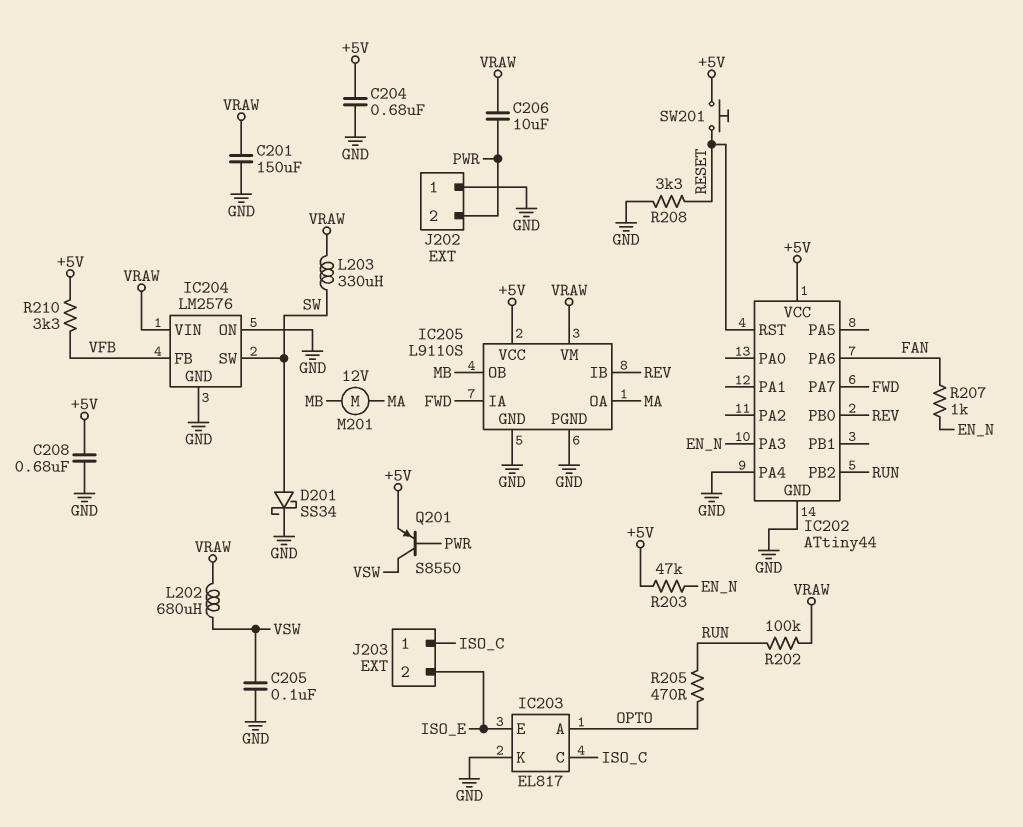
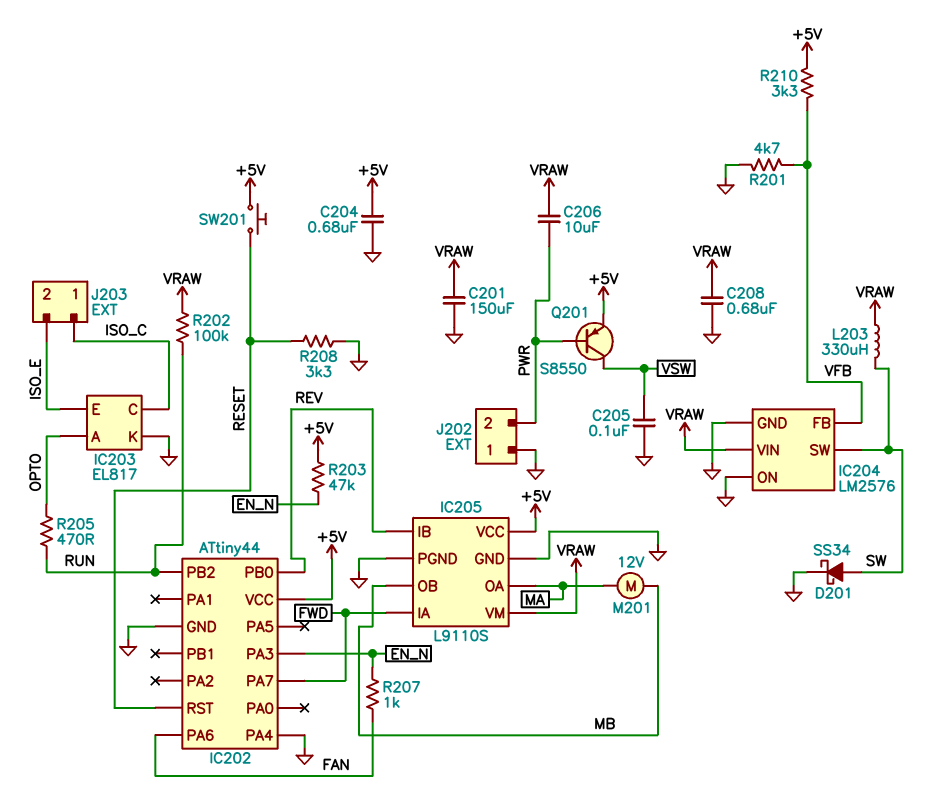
C208: 680nF (+5V, GND) -> 680nF (GND, VRAW)
L202: 680uH (VRAW, VSW) -> none
R201: none -> 4.7k (GND, VFB)

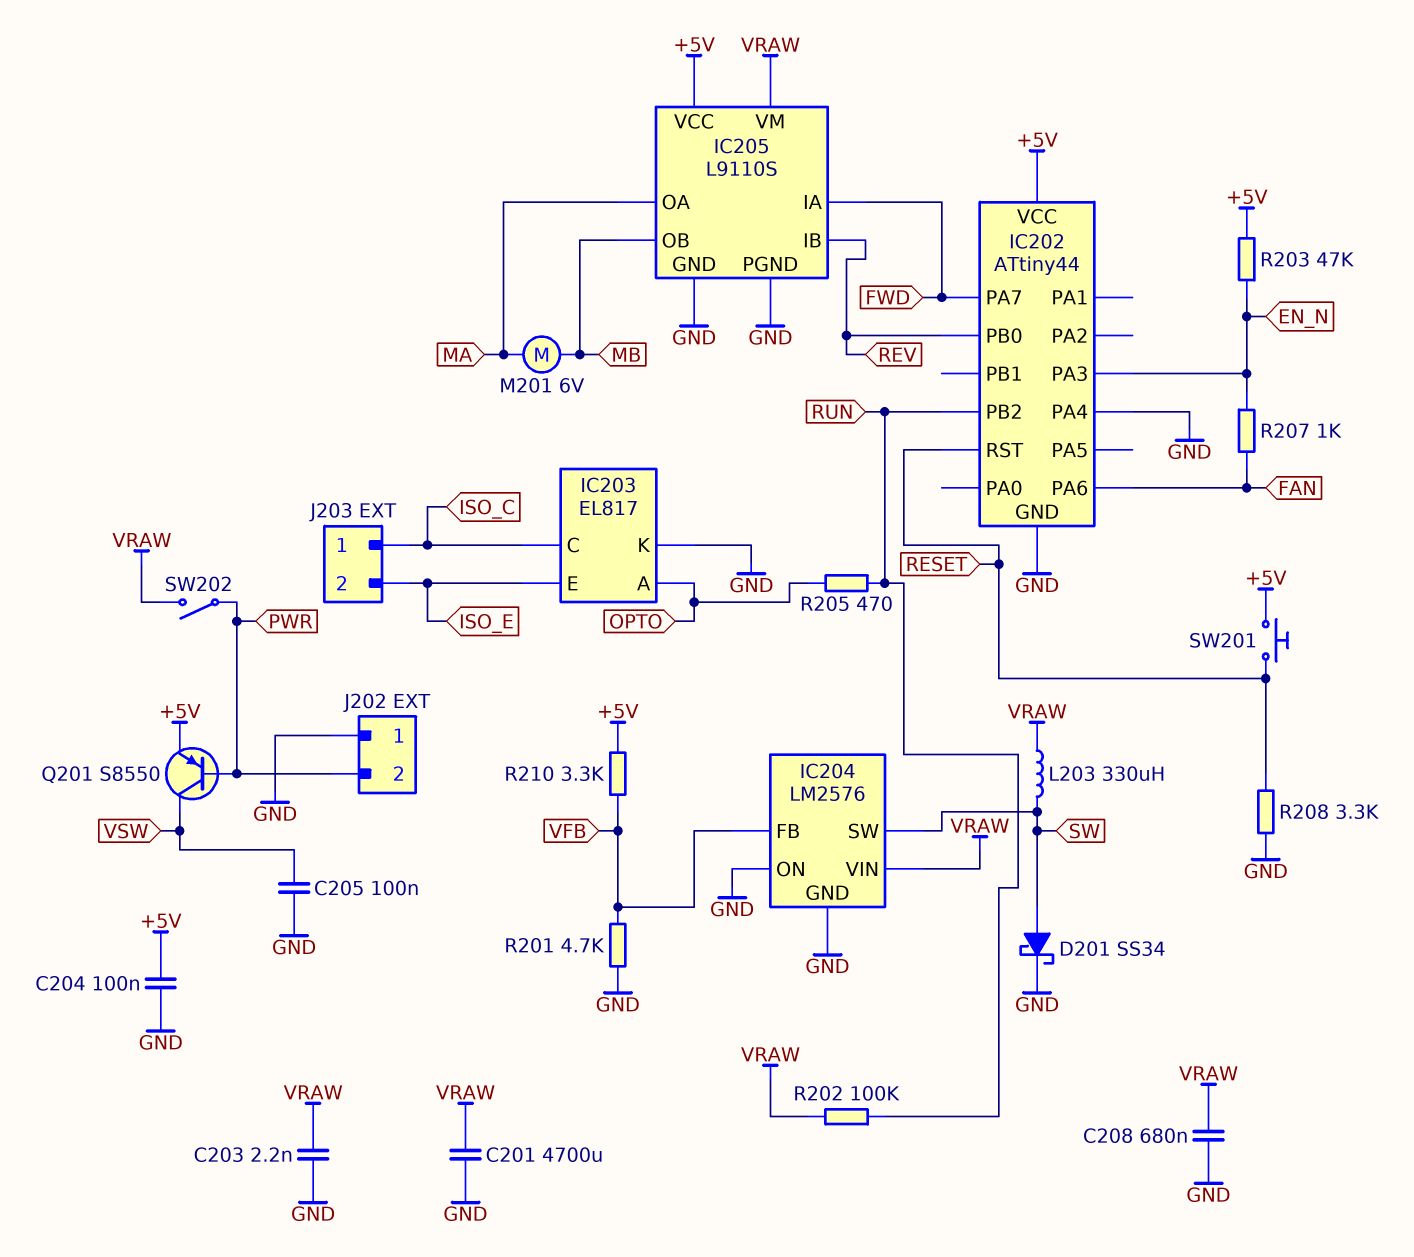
C201: 150uF (GND, VRAW) -> 4700uF (GND, VRAW)
C203: none -> 2.2nF (GND, VRAW)
C204: 680nF (+5V, GND) -> 100nF (+5V, GND)
C206: 10uF (PWR, VRAW) -> none
M201: motor 12V (MA, MB) -> motor 6V (MA, MB)
SW202: none -> switch (PWR, VRAW)

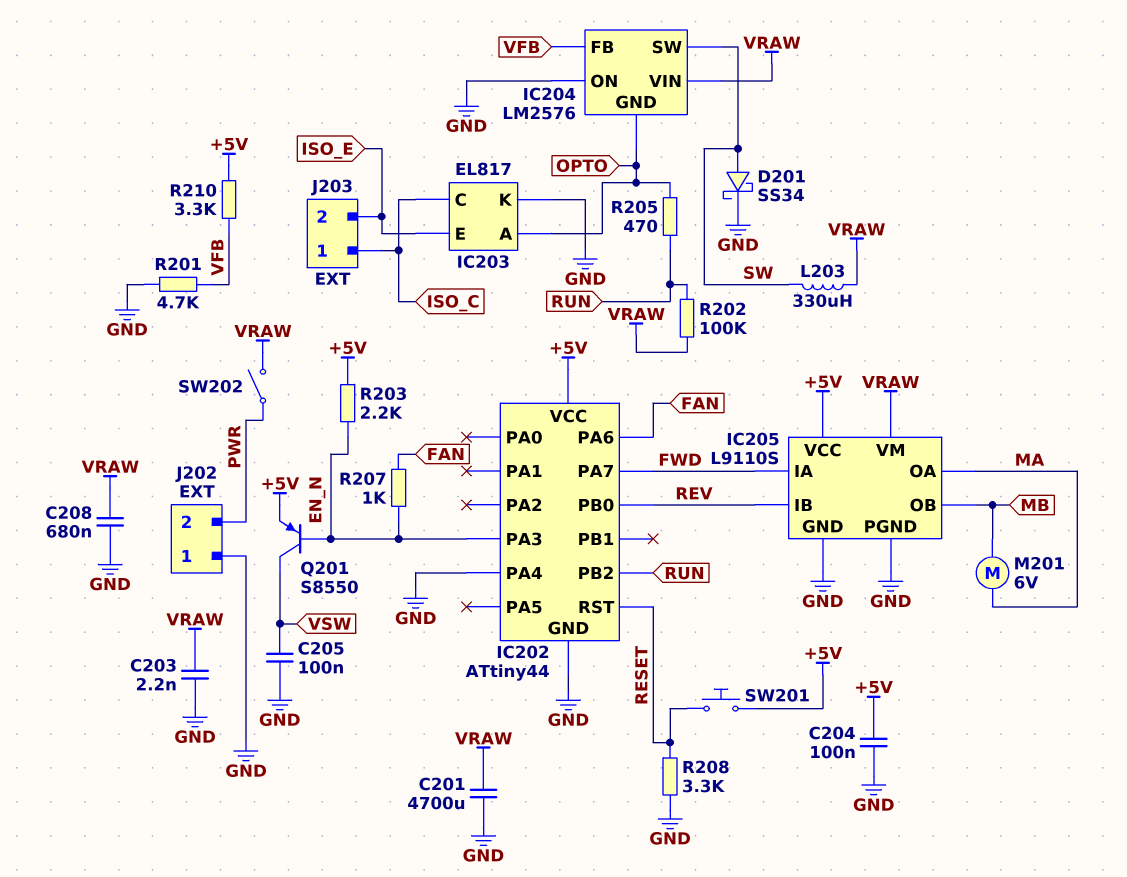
IC204 pin GND: GND -> OPTO
Q201: PNP S8550 (B PWR, C VSW, E +5V) -> PNP S8550 (B EN_N, C VSW, E +5V)
R203: 47k (+5V, EN_N) -> 2.2k (+5V, EN_N)

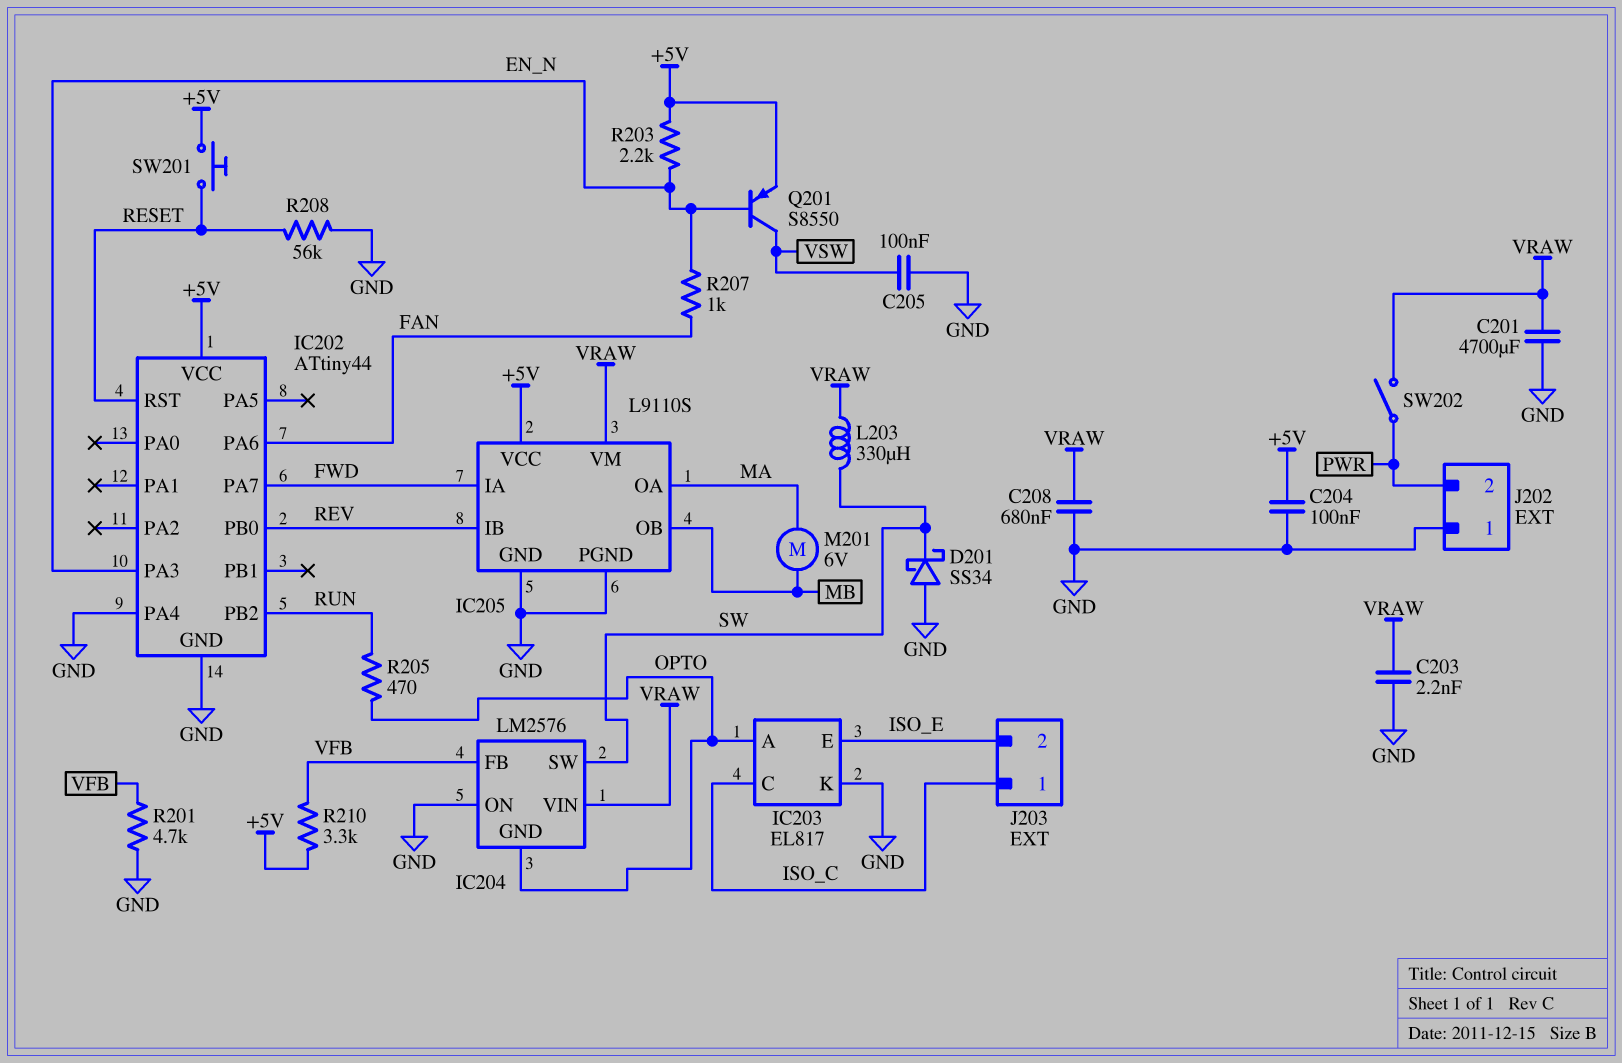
D201: schottky SS34 (A SW, K GND) -> schottky SS34 (A GND, K SW)
R202: 100k (RUN, VRAW) -> none
R208: 3.3k (GND, RESET) -> 56k (GND, RESET)

